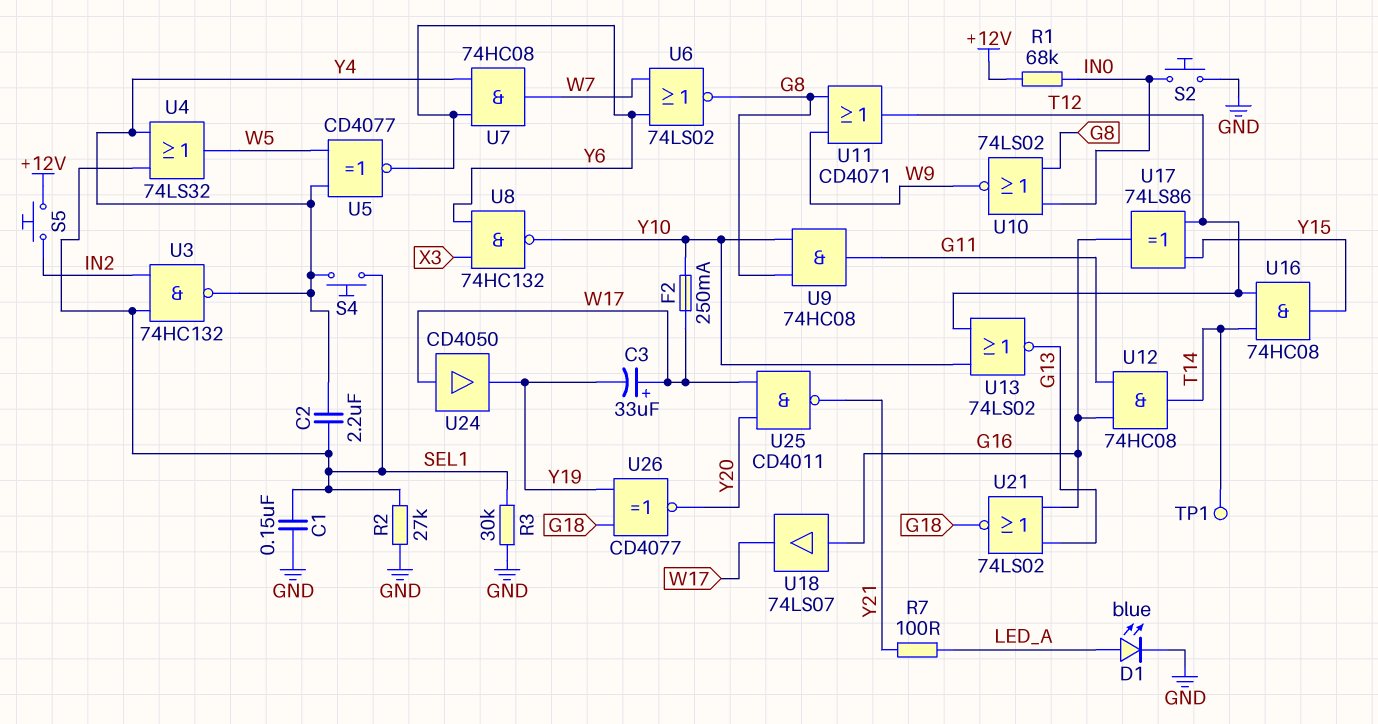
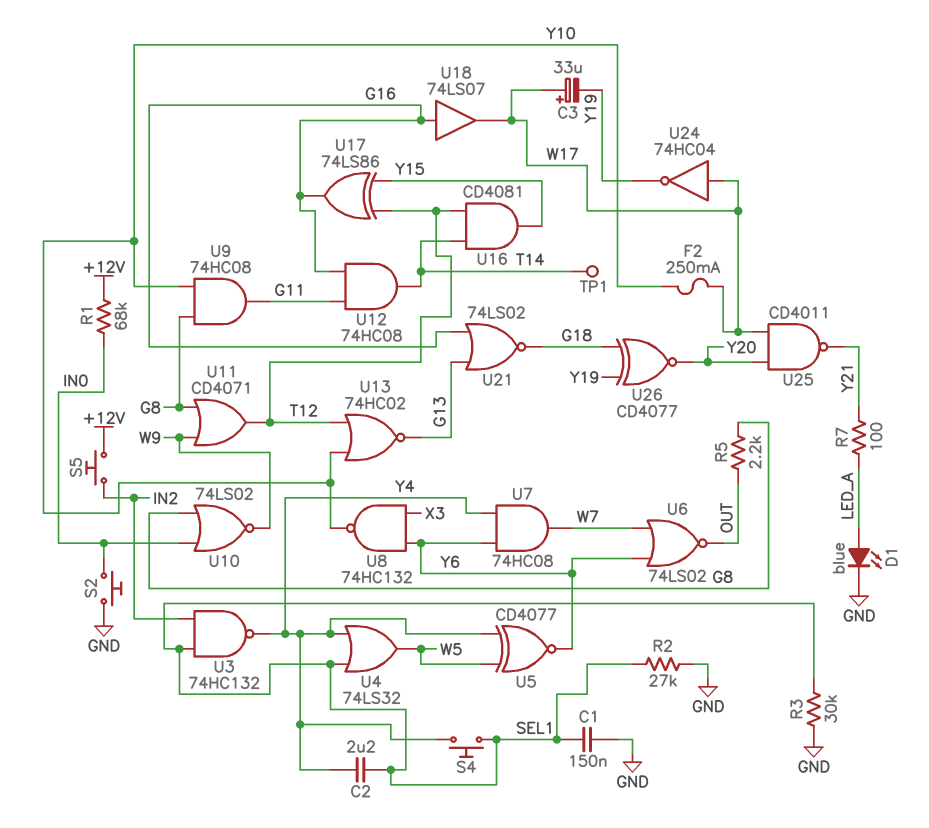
R5: none -> 2.2k (G8, OUT)
U6: NOR 74LS02 (in W7, in Y6, out G8) -> NOR 74LS02 (in W7, in Y6, out OUT)
U13: NOR 74LS02 (in T12, in Y10, out G13) -> NOR 74HC02 (in T12, in Y10, out G13)
U16: AND 74HC08 (in T12, in T14, out Y15) -> AND CD4081 (in T12, in T14, out Y15)
U24: buffer CD4050 (in W17, out Y19) -> NOT 74HC04 (in W17, out Y19)

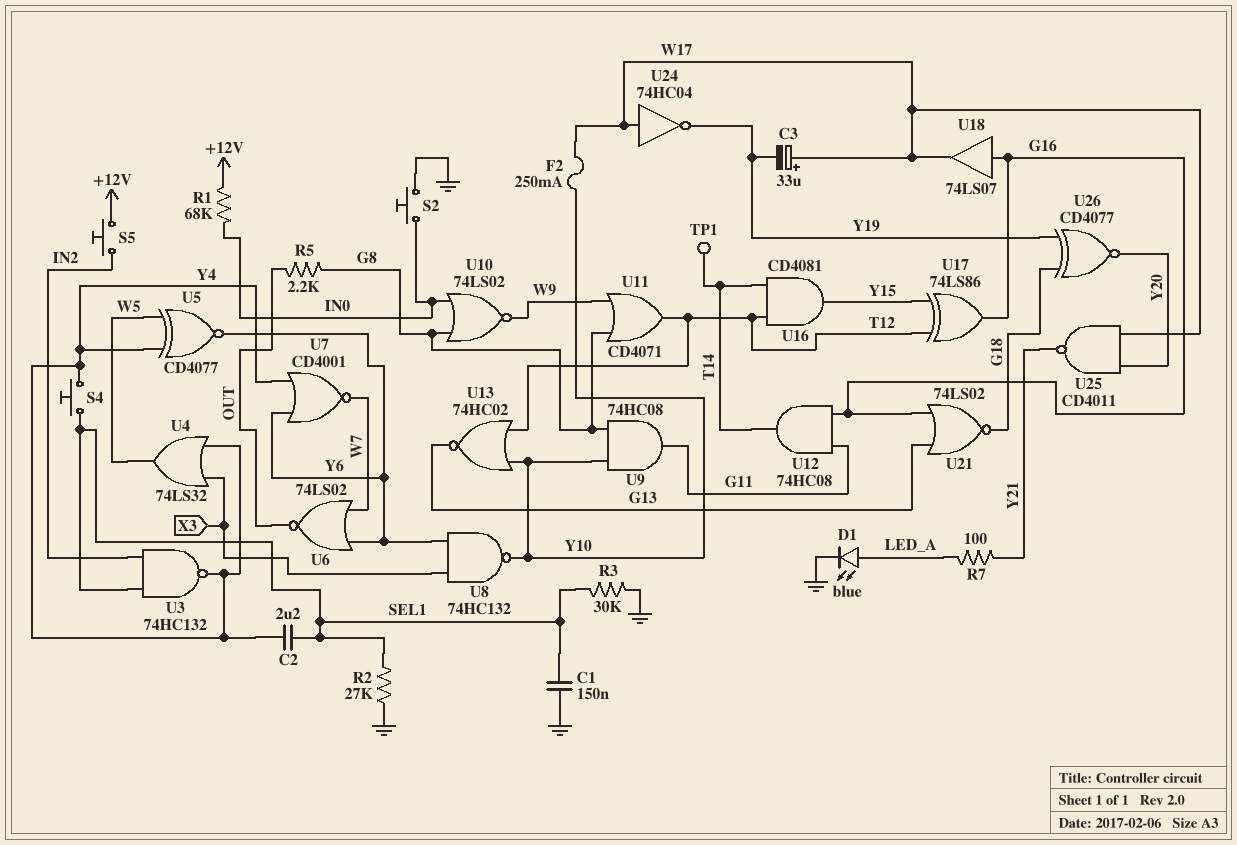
U4: OR 74LS32 (in SEL1, in Y4, out W5) -> OR 74LS32 (in X3, in Y4, out W5)
U7: AND 74HC08 (in Y4, in Y6, out W7) -> NOR CD4001 (in Y4, in Y6, out W7)

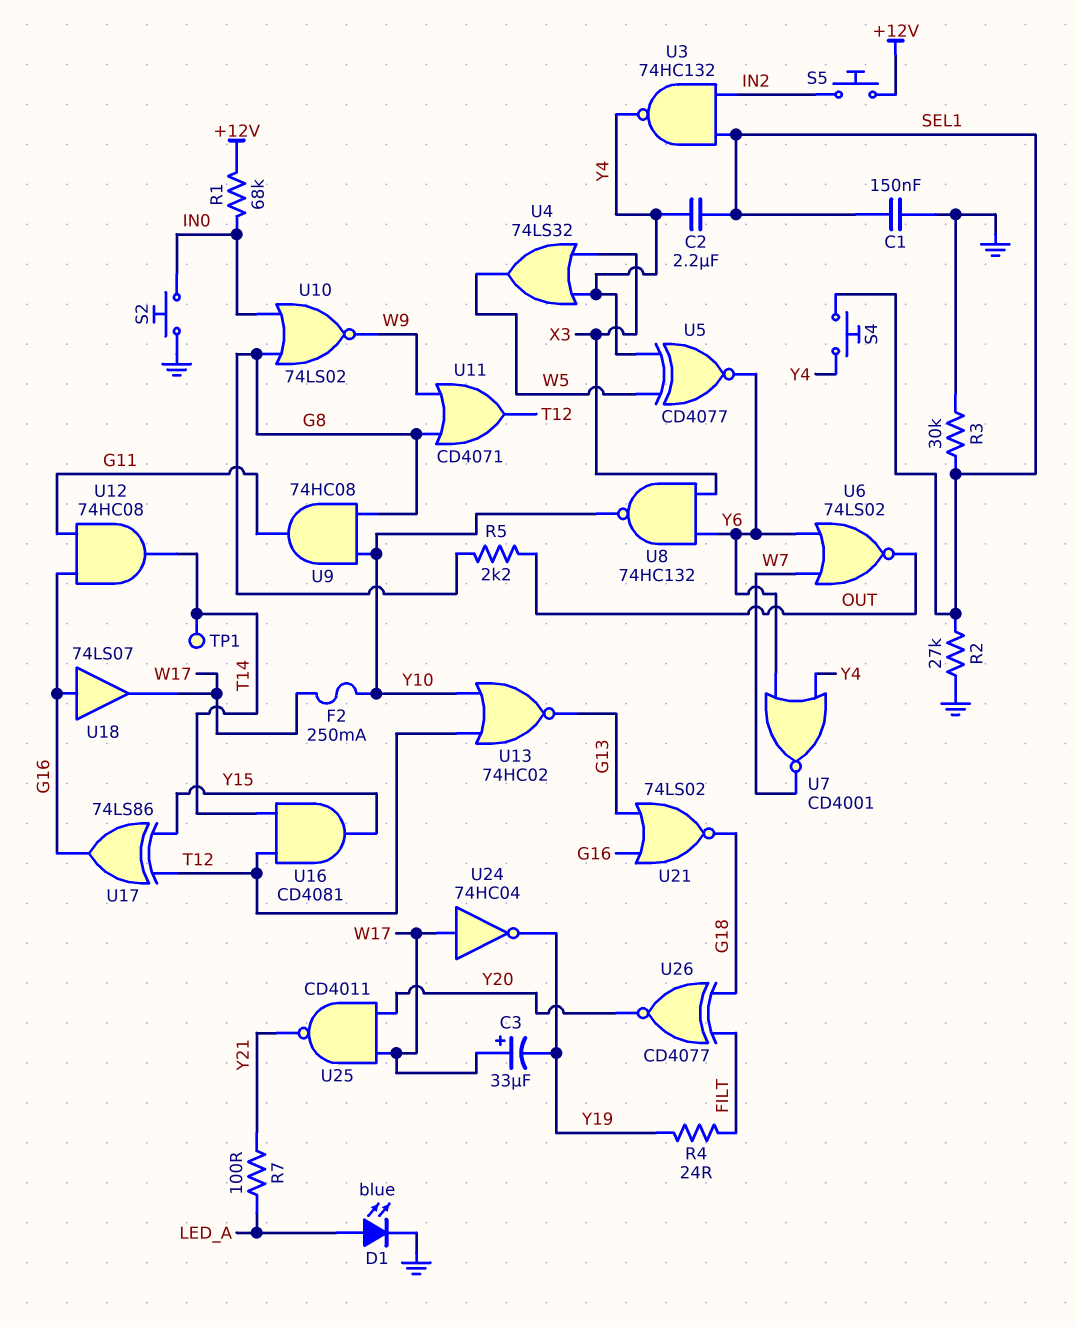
R4: none -> 24 (FILT, Y19)
U26: XNOR CD4077 (in G18, in Y19, out Y20) -> XNOR CD4077 (in FILT, in G18, out Y20)

